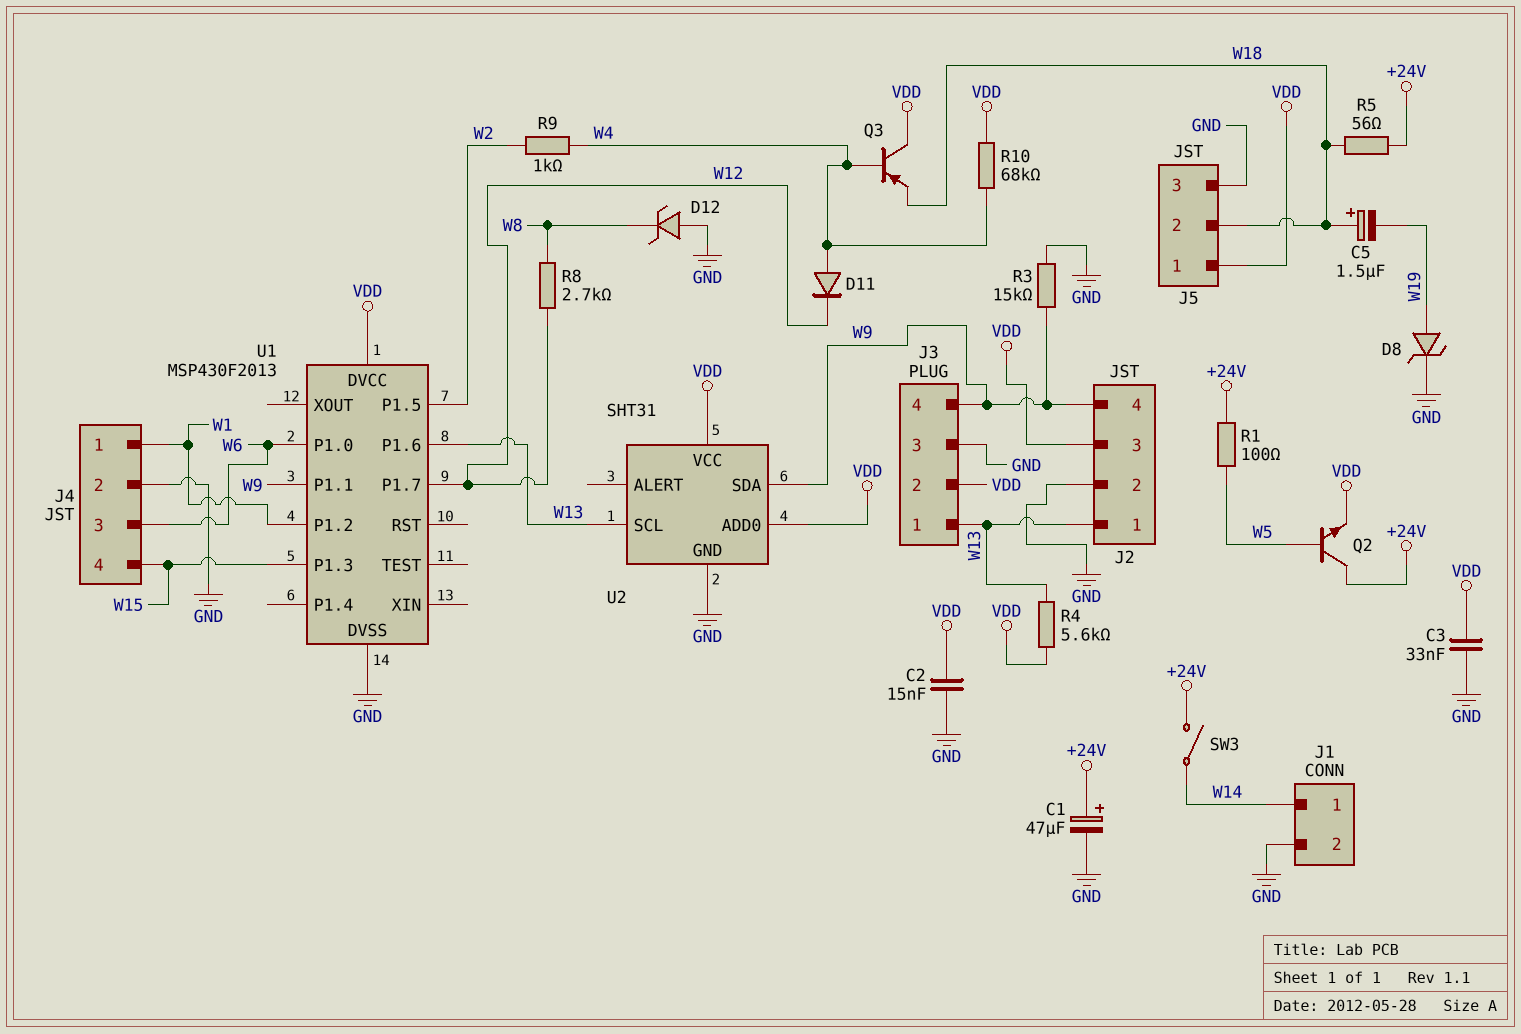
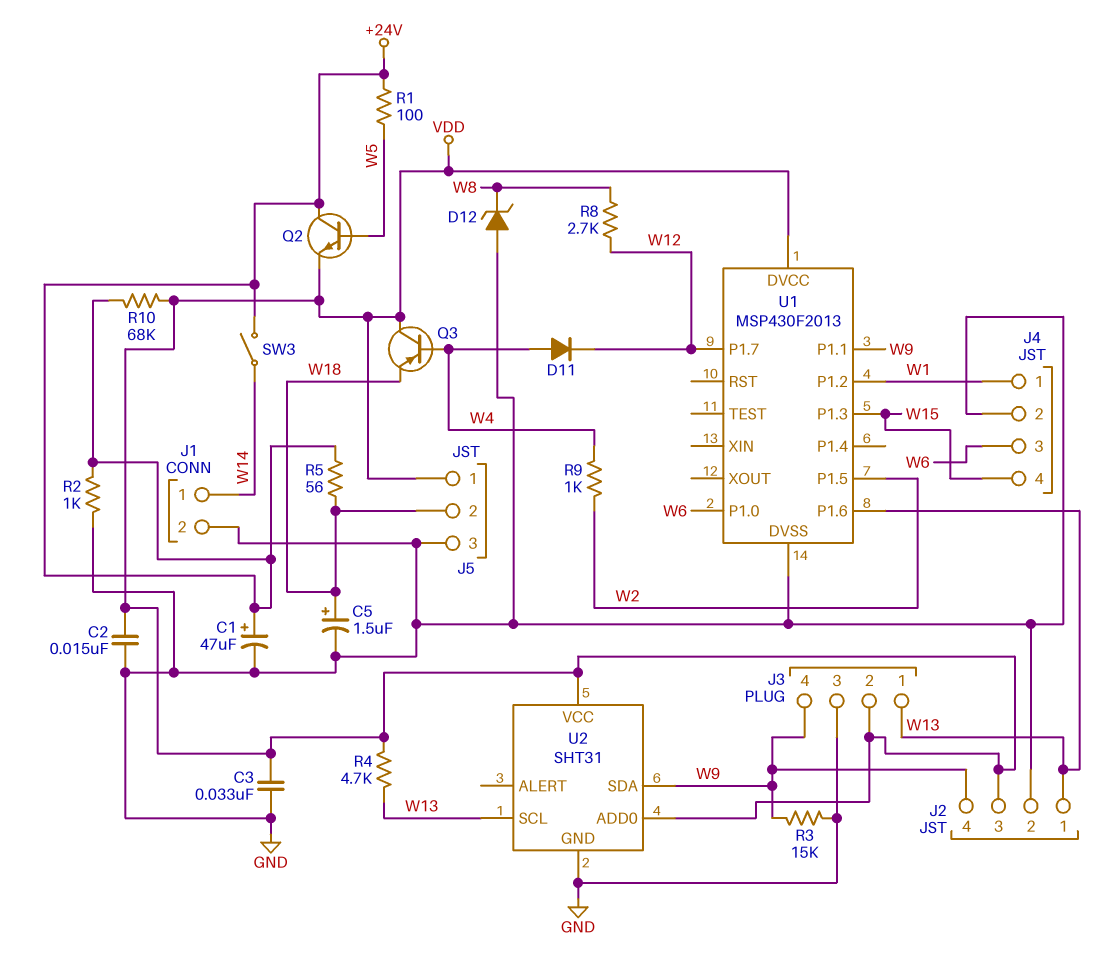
C5: 1.5uF (plus W18, minus W19) -> 1.5uF (plus W18, minus GND)
D8: zener (A W19, K GND) -> none
R2: none -> 1k (+24V, GND)
R4: 5.6k (VDD, W13) -> 4.7k (VDD, W13)
R10: 68k (VDD, W4) -> 68k (+24V, VDD)

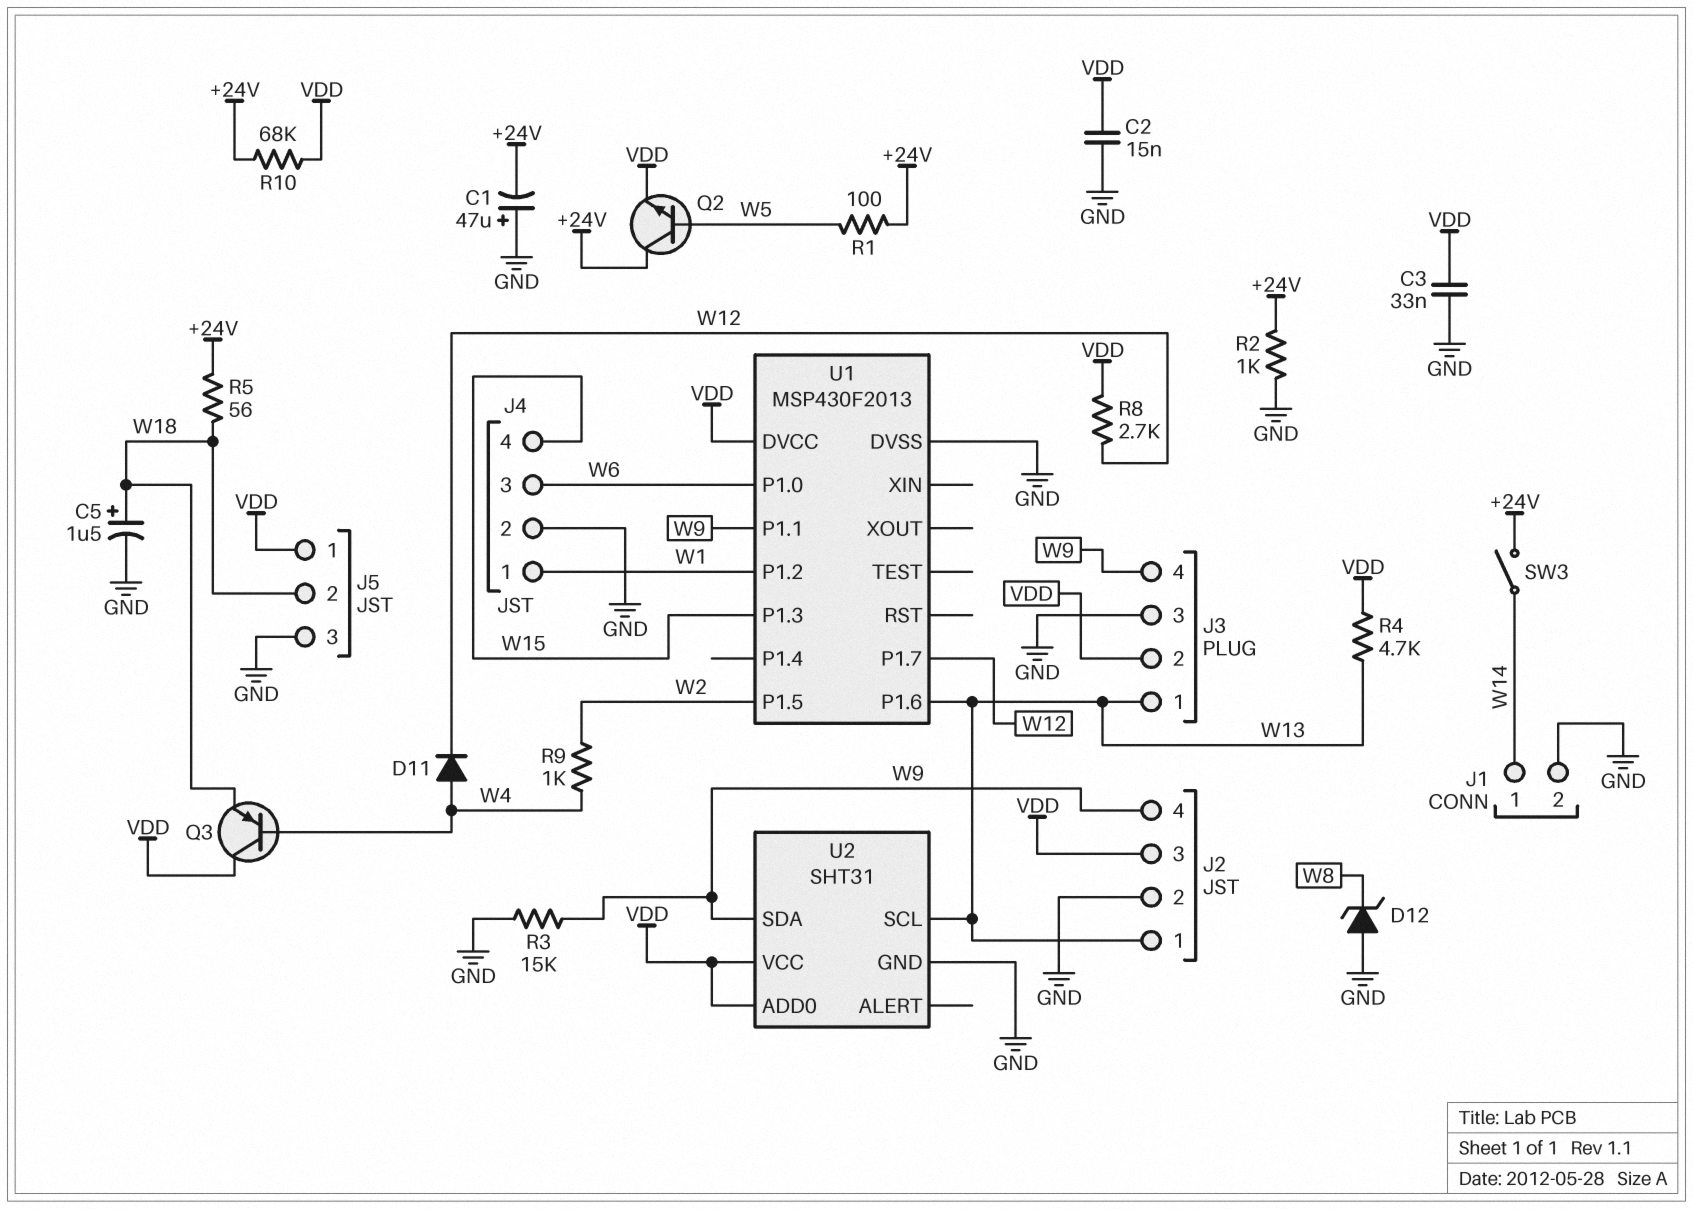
C1: 47uF (plus +24V, minus GND) -> 47uF (plus GND, minus +24V)
R8: 2.7k (W8, W12) -> 2.7k (VDD, W12)

